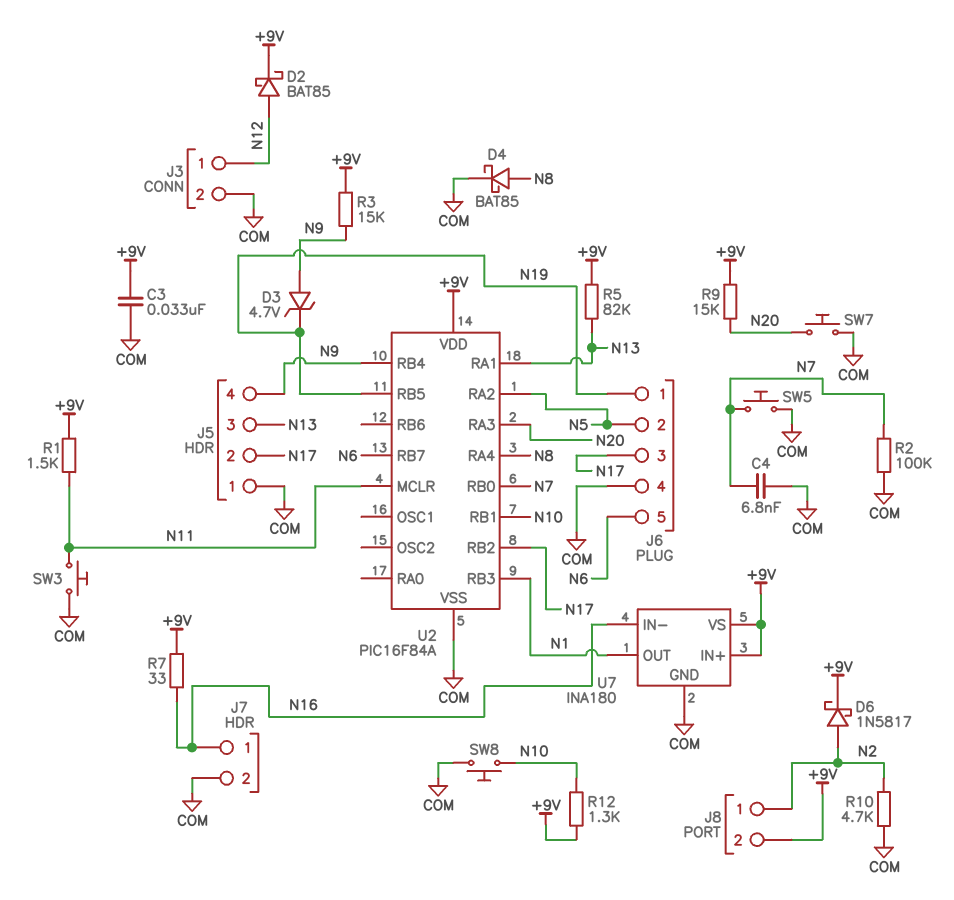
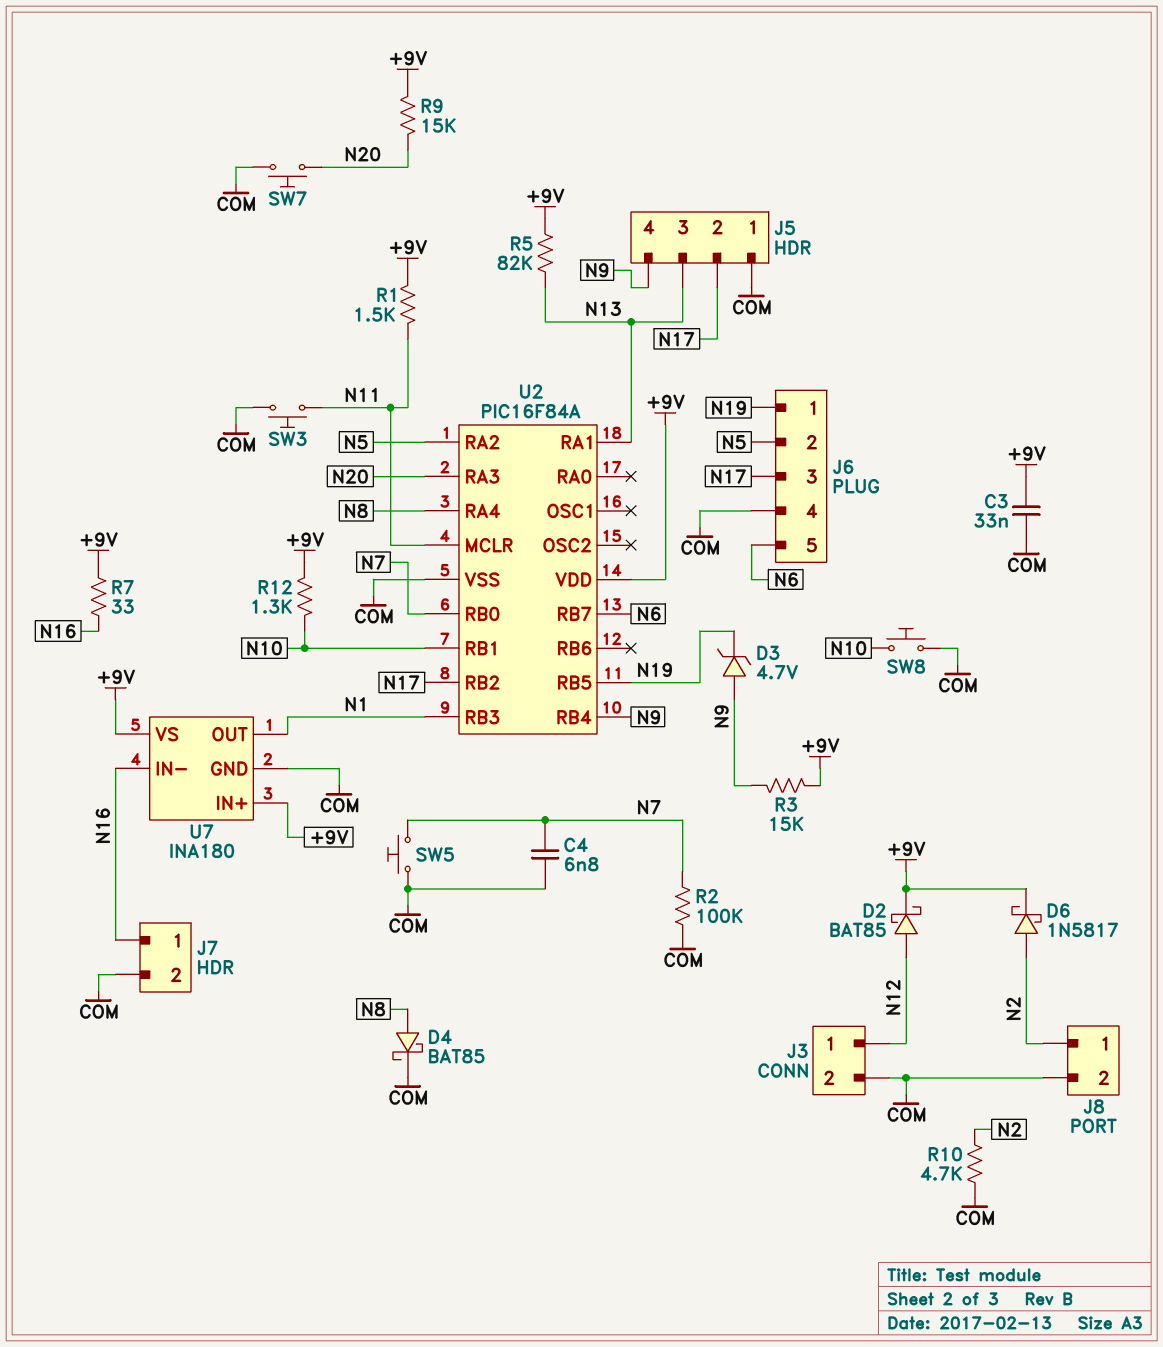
J8 pin 2: +9V -> COM

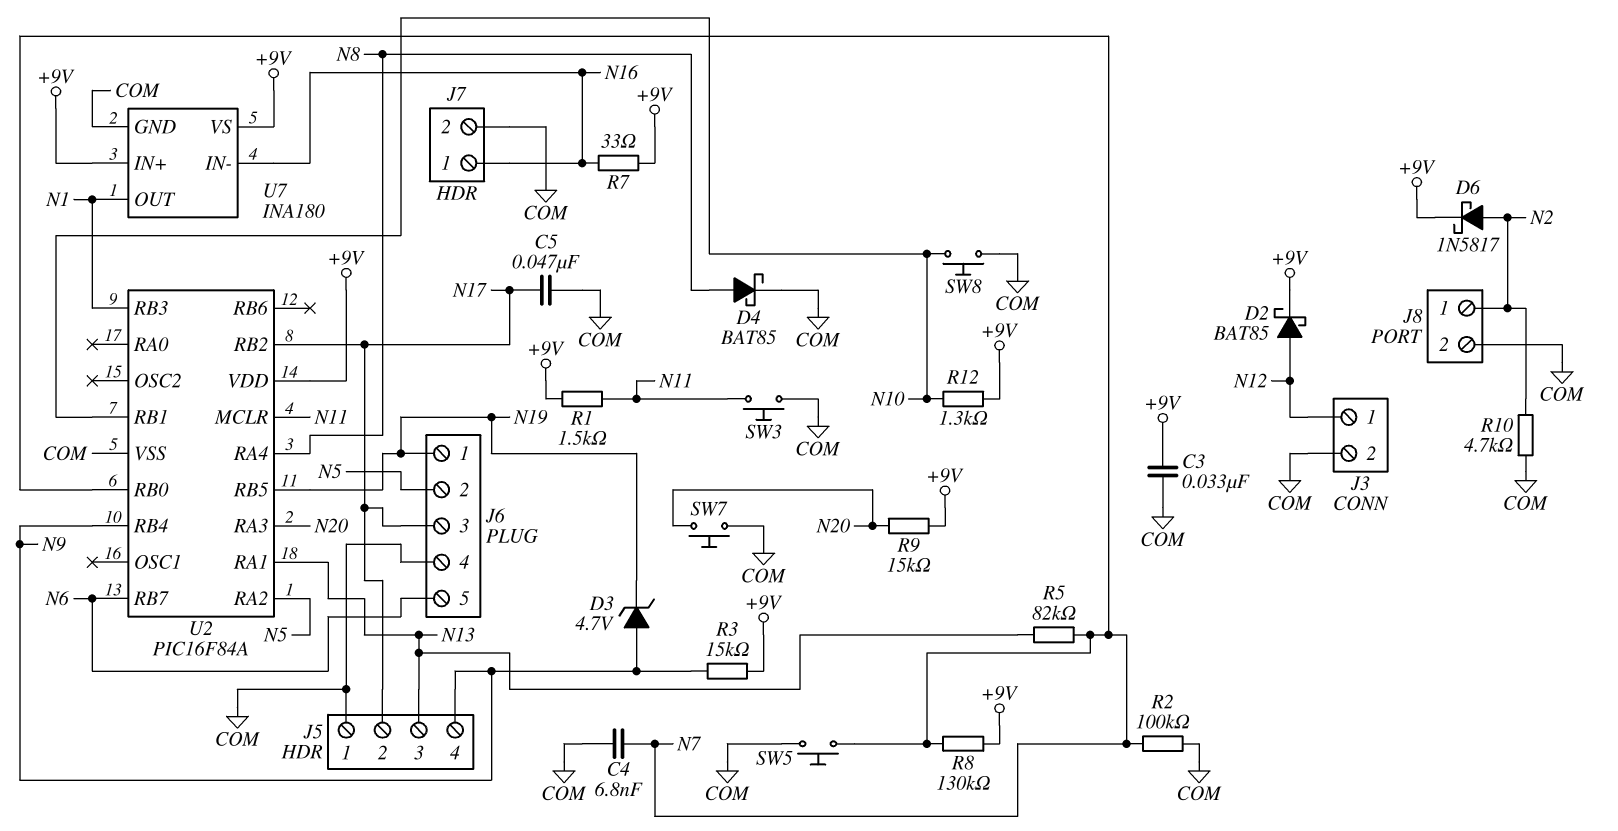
C5: none -> 47nF (COM, N17)
R5: 82k (+9V, N13) -> 82k (N7, N13)
R8: none -> 130k (+9V, N7)

